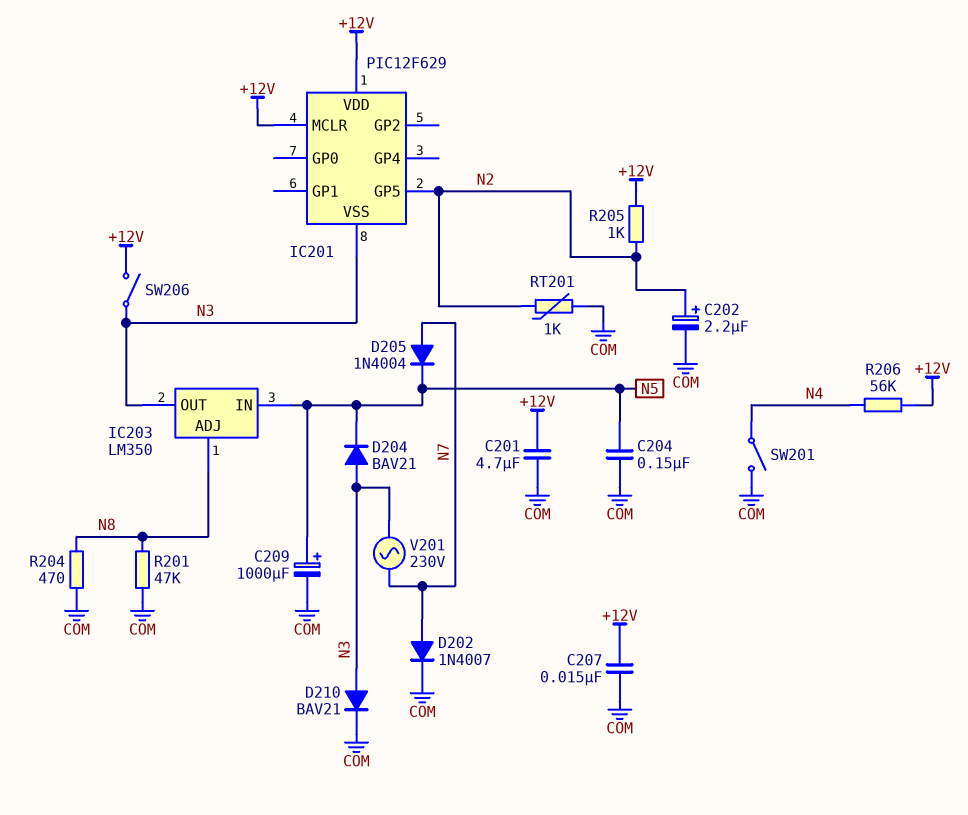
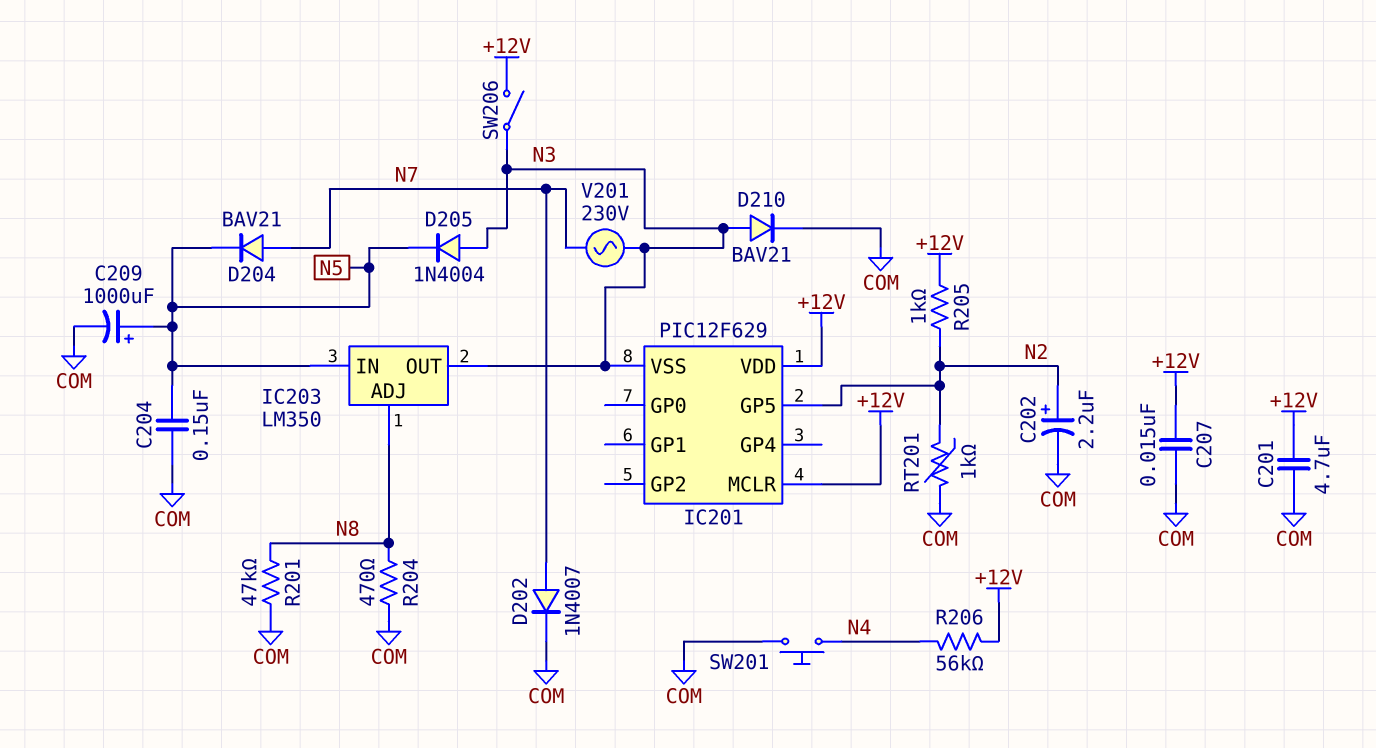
D204: diode BAV21 (A N3, K N5) -> diode BAV21 (A N7, K N5)
D205: diode 1N4004 (A N7, K N5) -> diode 1N4004 (A N3, K N5)
SW201: switch (COM, N4) -> button (COM, N4)

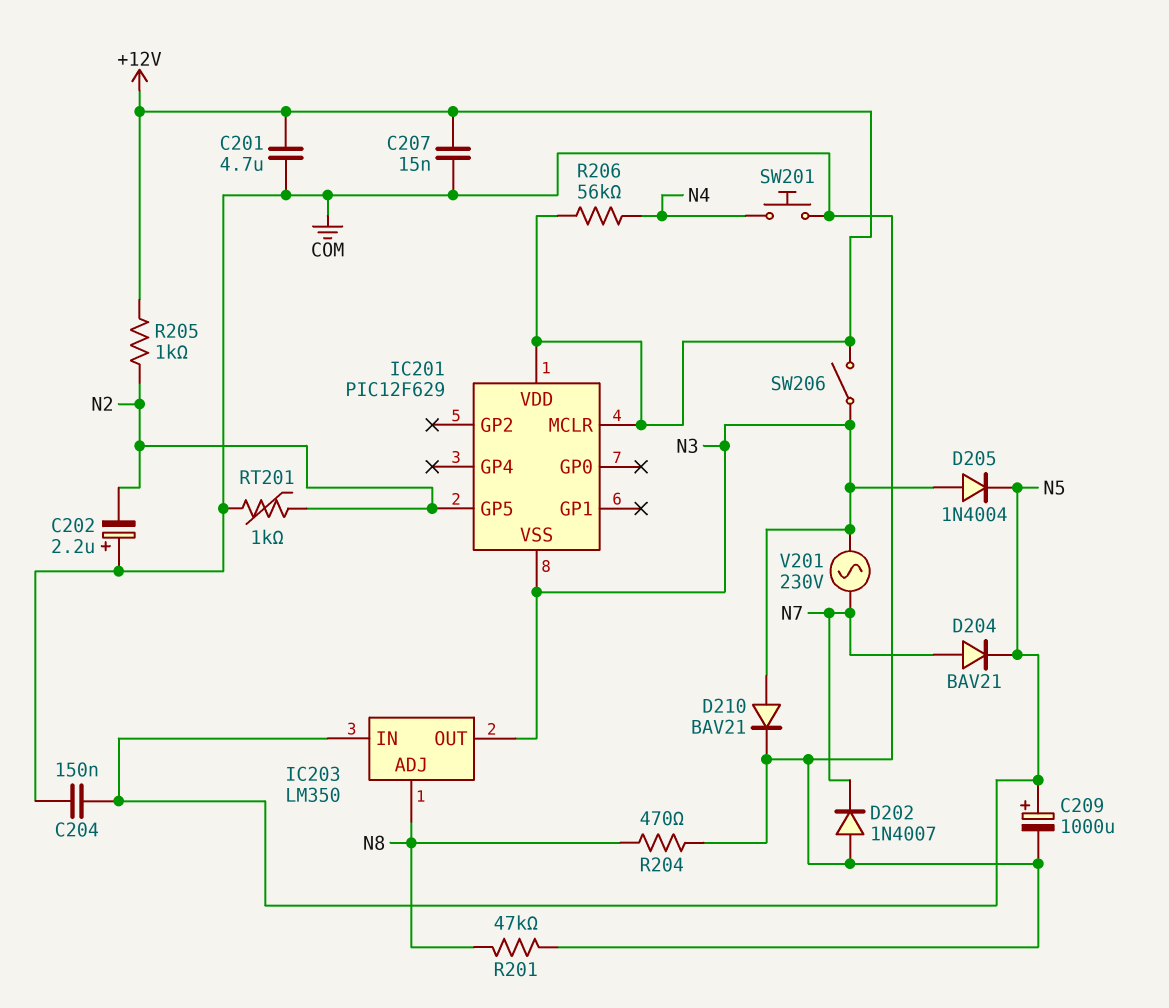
C202: 2.2uF (plus N2, minus COM) -> 2.2uF (plus COM, minus N2)
D202: diode 1N4007 (A N7, K COM) -> diode 1N4007 (A COM, K N7)

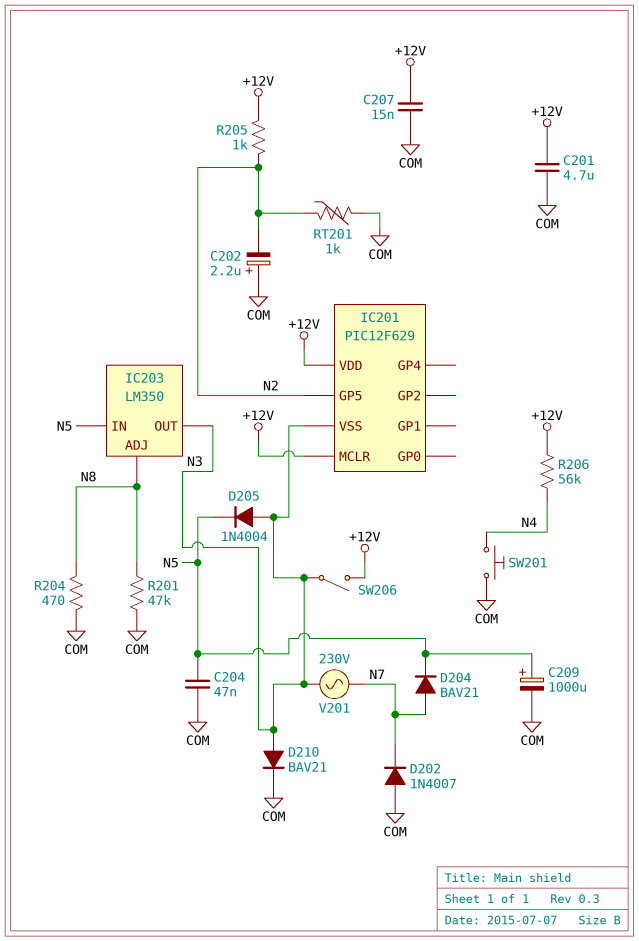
C204: 150nF (COM, N5) -> 47nF (COM, N5)

